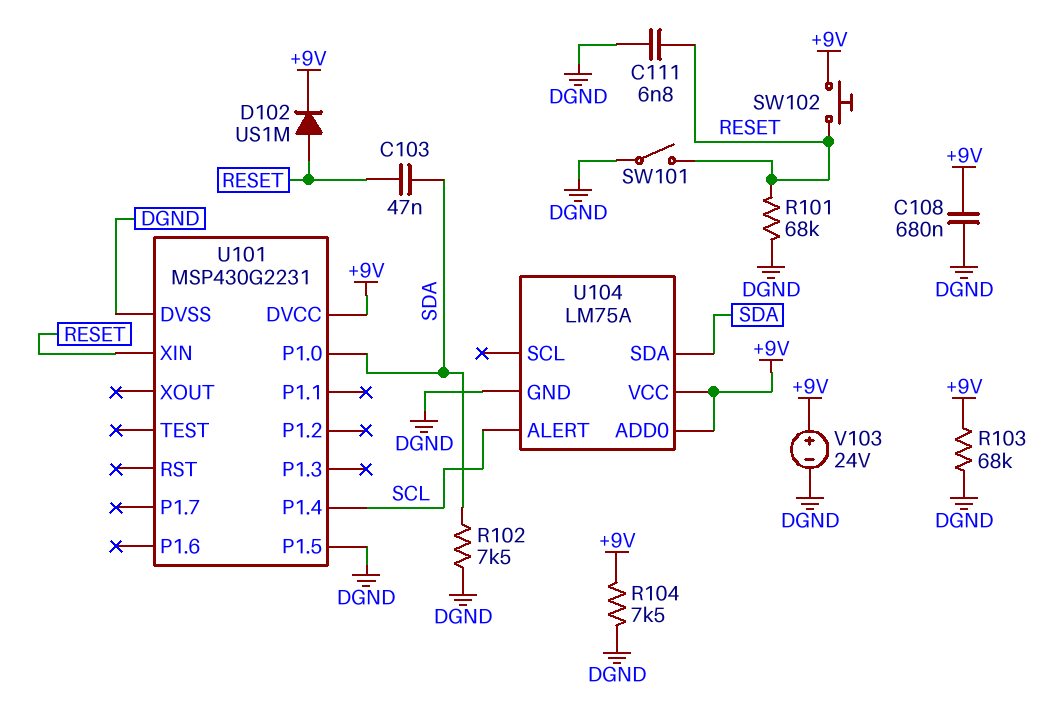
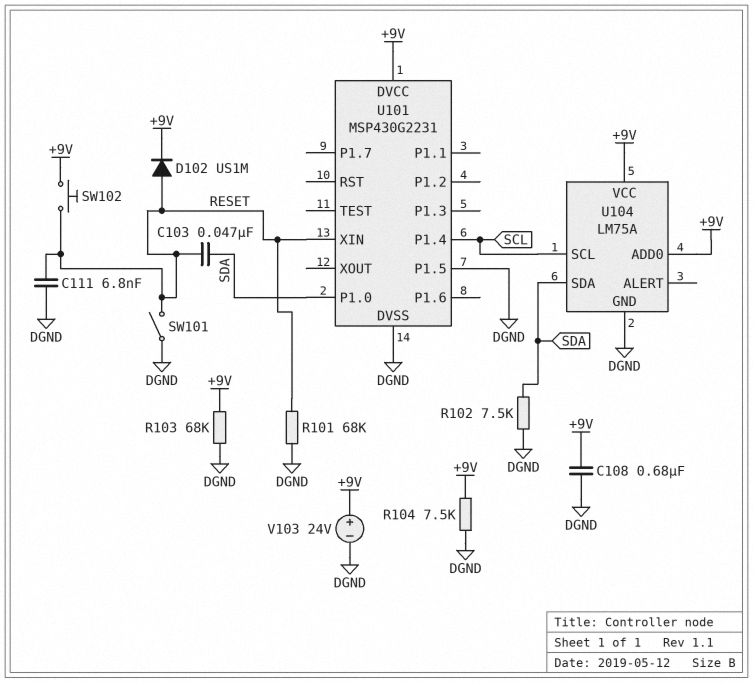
U104 pin ALERT: SCL -> none
U104 pin SCL: none -> SCL

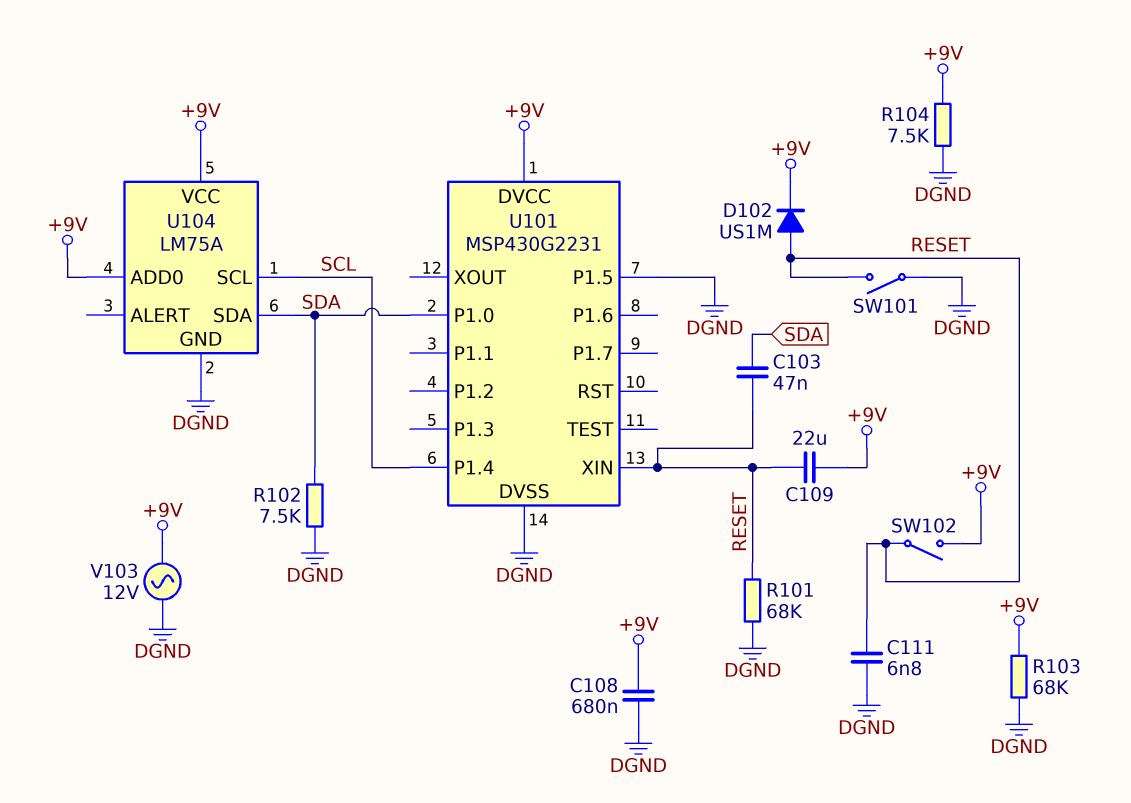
C109: none -> 22uF (+9V, RESET)
SW102: button (+9V, RESET) -> switch (+9V, RESET)
V103: 24V (plus +9V, minus DGND) -> AC 12V (+9V, DGND)

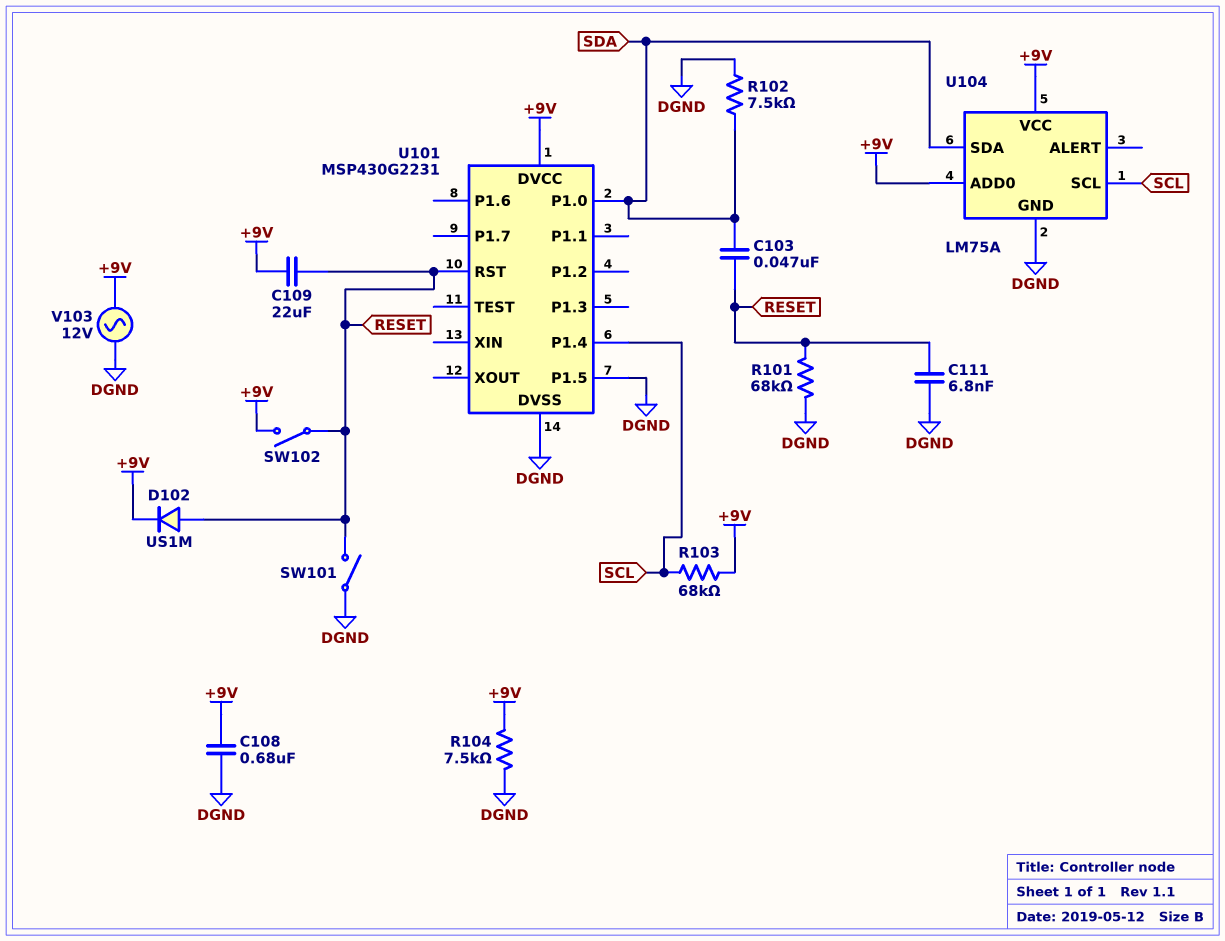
R103: 68k (+9V, DGND) -> 68k (+9V, SCL)
U101 pin RST: none -> RESET
U101 pin XIN: RESET -> none

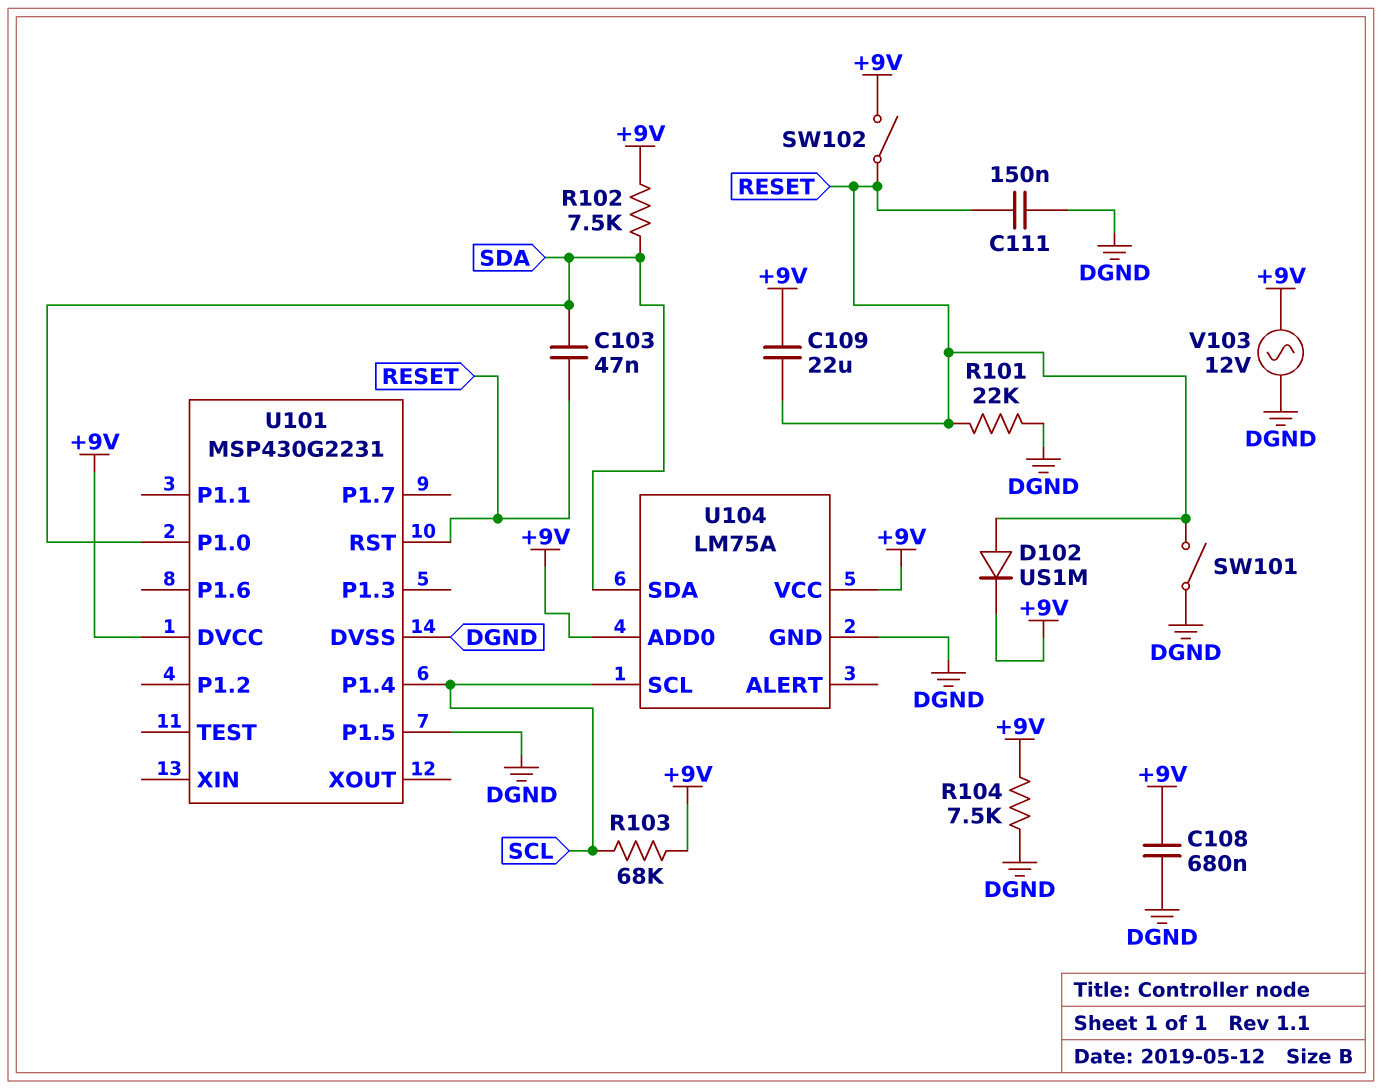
C111: 6.8nF (DGND, RESET) -> 150nF (DGND, RESET)
R101: 68k (DGND, RESET) -> 22k (DGND, RESET)
R102: 7.5k (DGND, SDA) -> 7.5k (+9V, SDA)

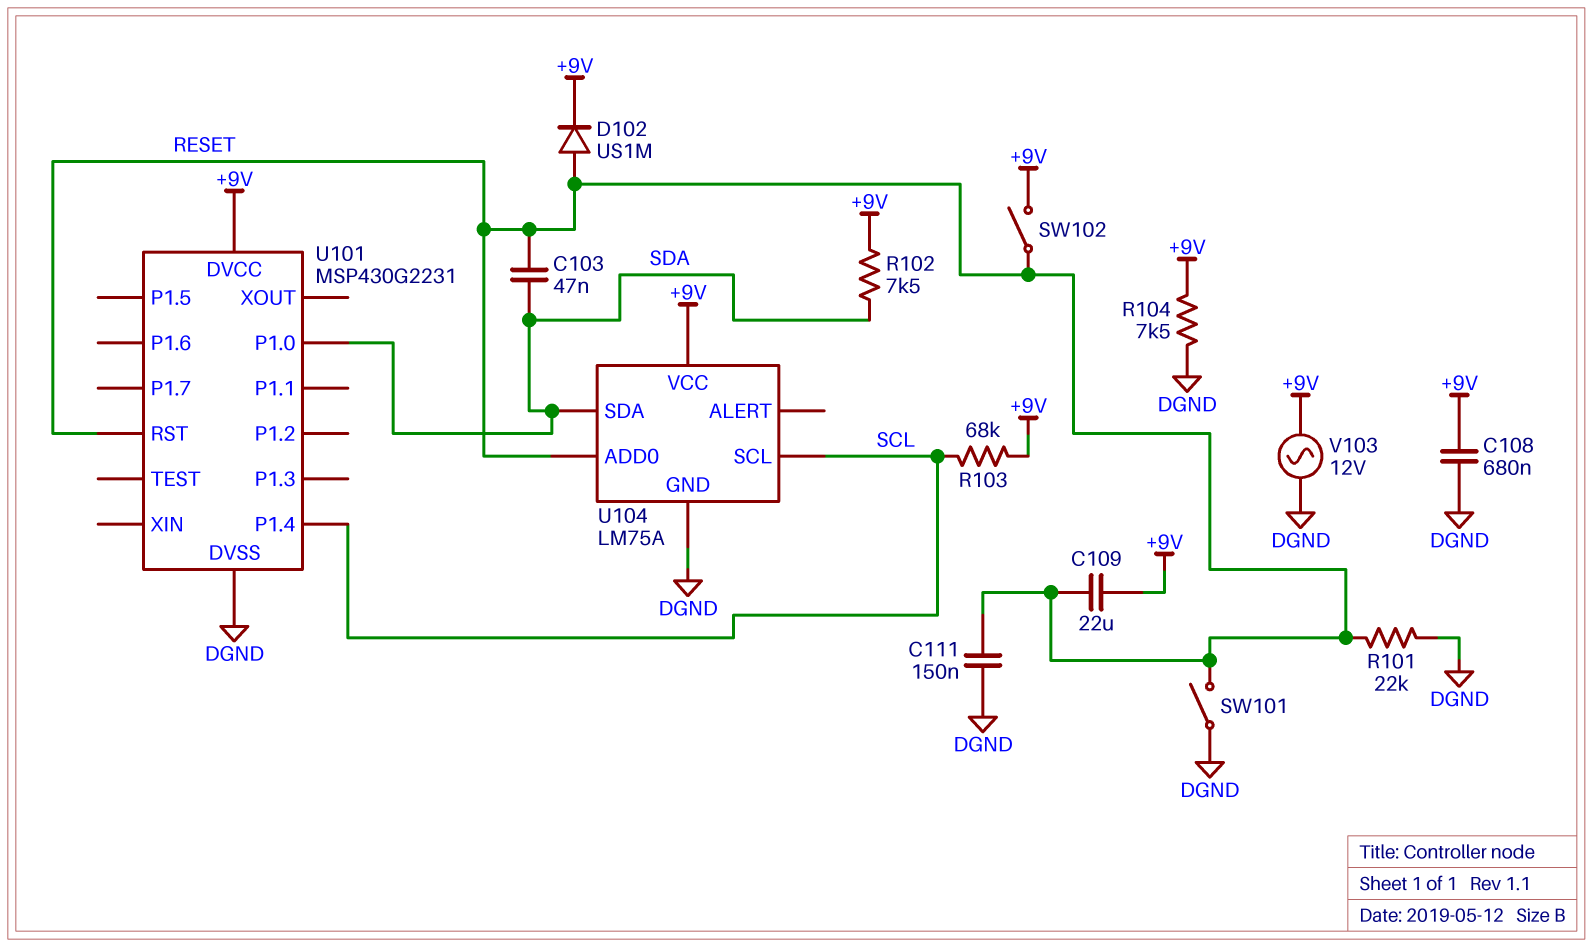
U101 pin P1.5: DGND -> none
U104 pin ADD0: +9V -> RESET

